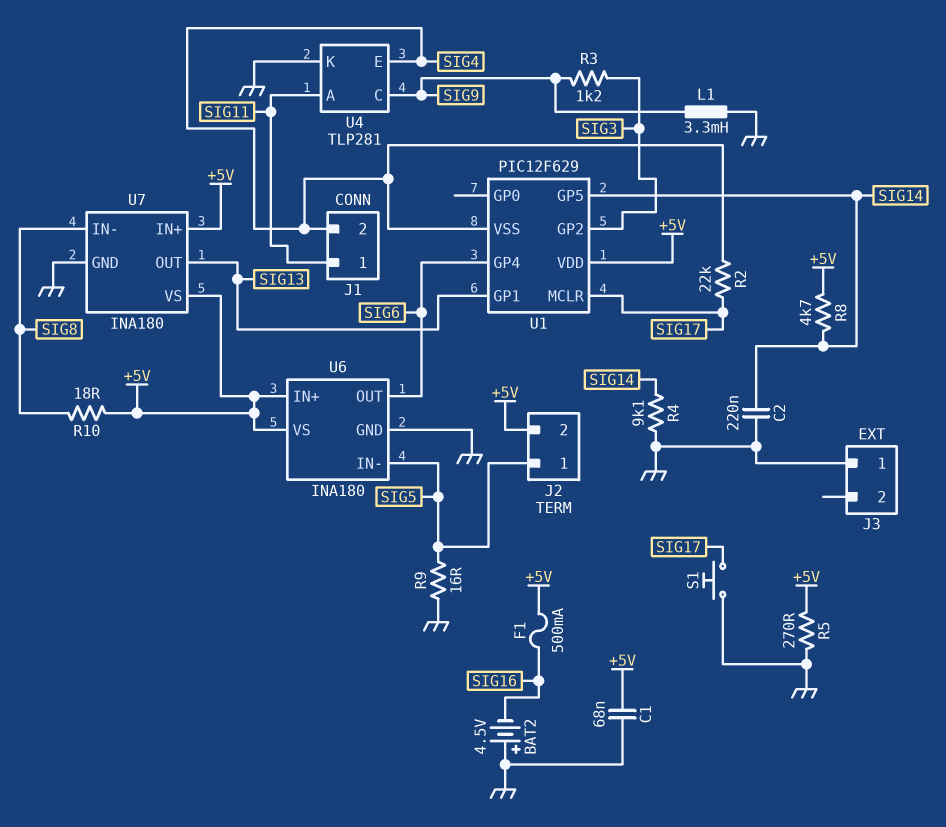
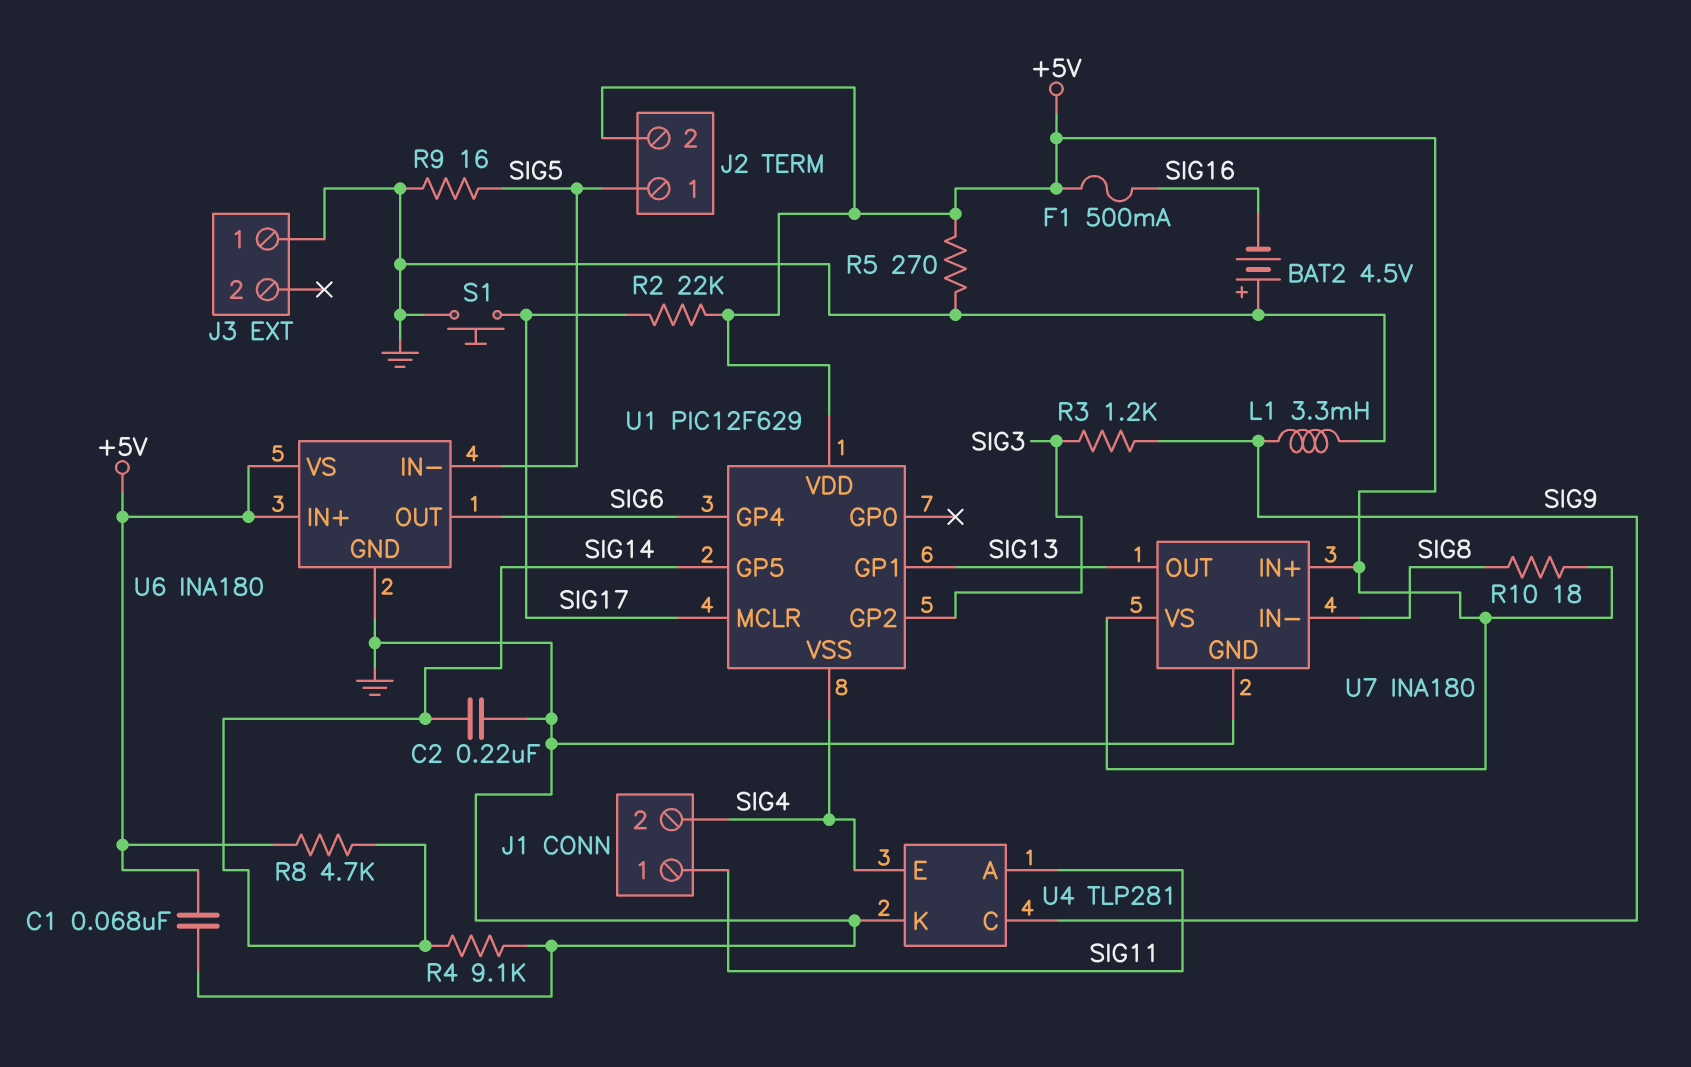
R2: 22k (SIG4, SIG17) -> 22k (+5V, SIG17)

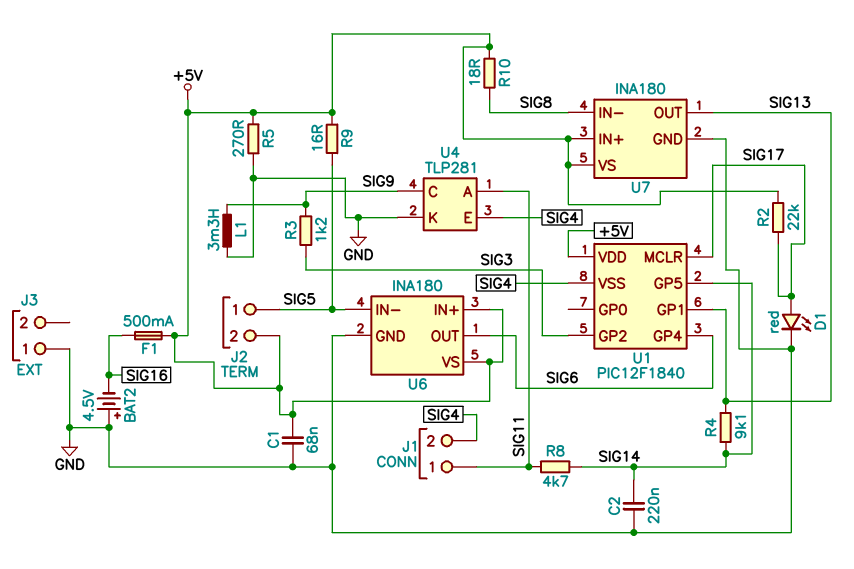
D1: none -> LED red (A SIG17, K GND)
R4: 9.1k (GND, SIG14) -> 9.1k (SIG13, SIG14)
R8: 4.7k (+5V, SIG14) -> 4.7k (SIG11, SIG14)
R9: 16 (GND, SIG5) -> 16 (+5V, SIG5)
S1: button (GND, SIG17) -> none
U1: PIC12F629 -> PIC12F1840

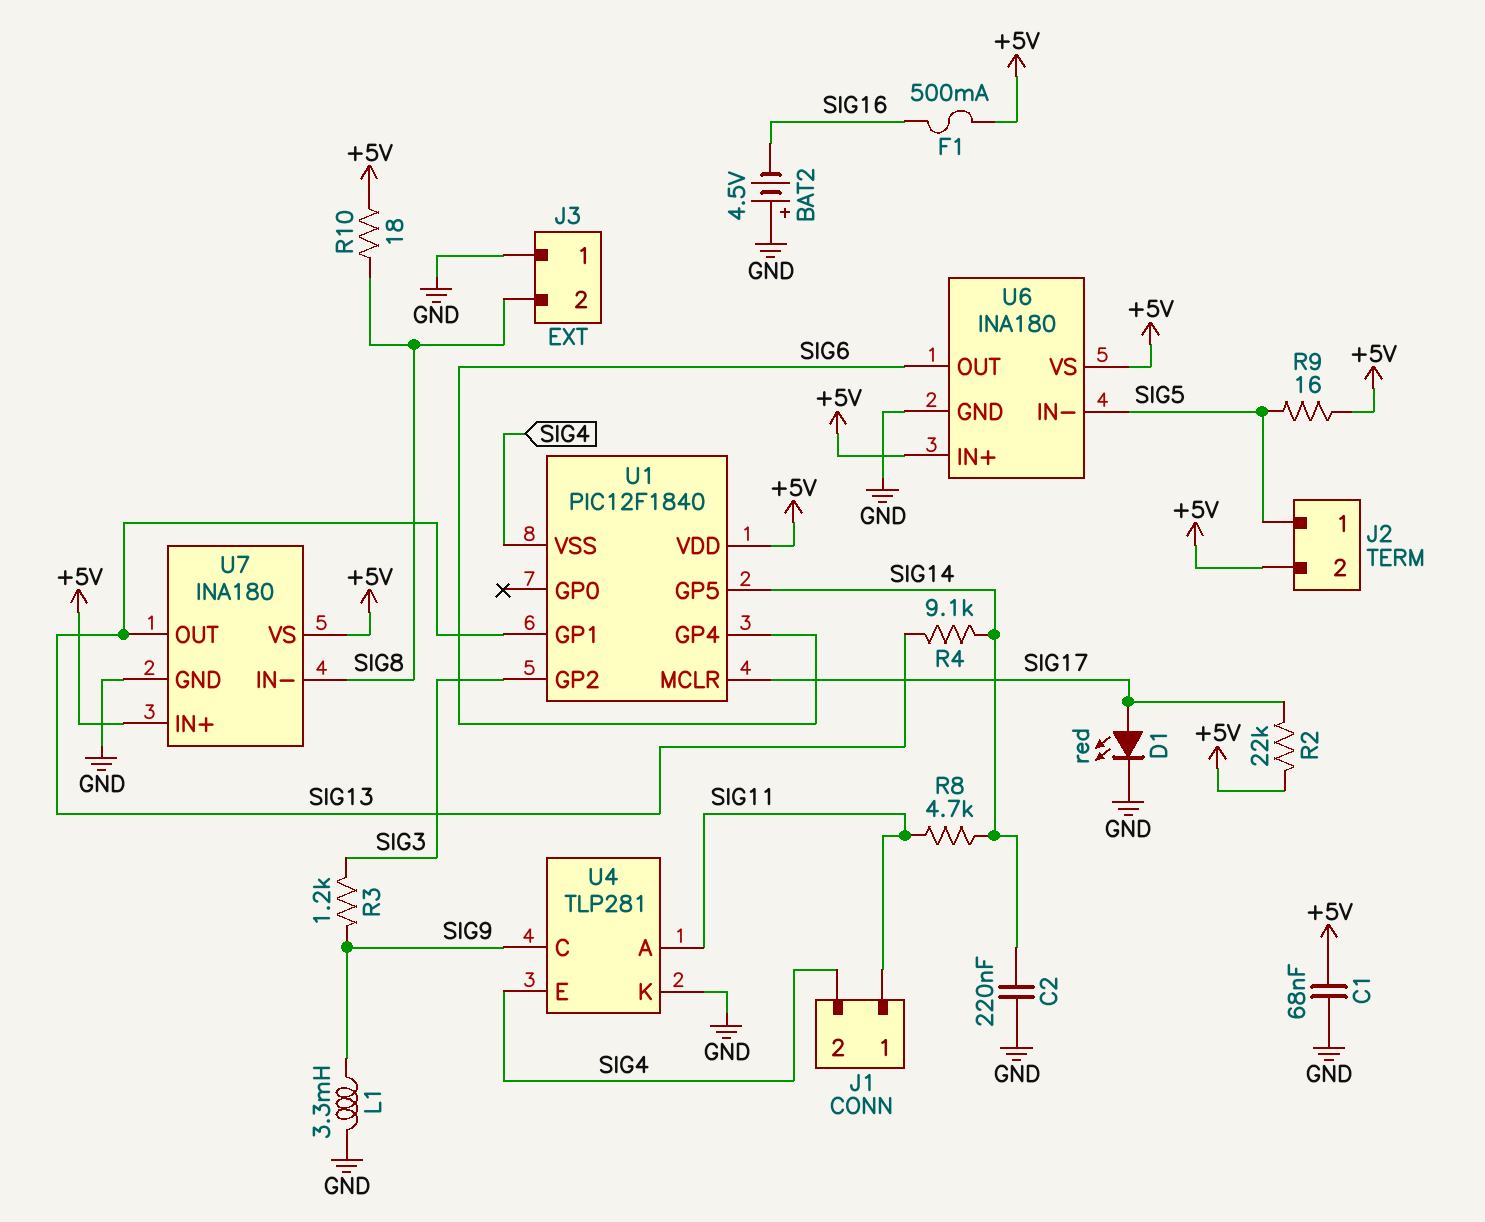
J3 pin 2: none -> SIG8
R5: 270 (+5V, GND) -> none

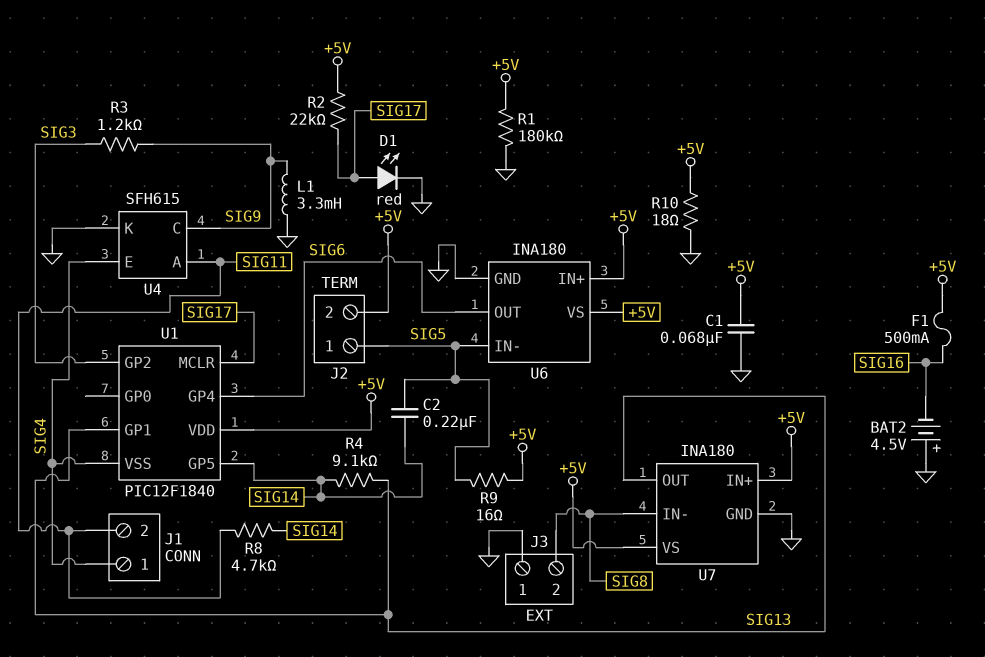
C2: 220nF (GND, SIG14) -> 220nF (SIG5, SIG14)
J1 pin 1: SIG11 -> SIG4
J1 pin 2: SIG4 -> SIG11
R1: none -> 180k (+5V, GND)
R10: 18 (+5V, SIG8) -> 18 (+5V, GND)
U4: TLP281 -> SFH615

